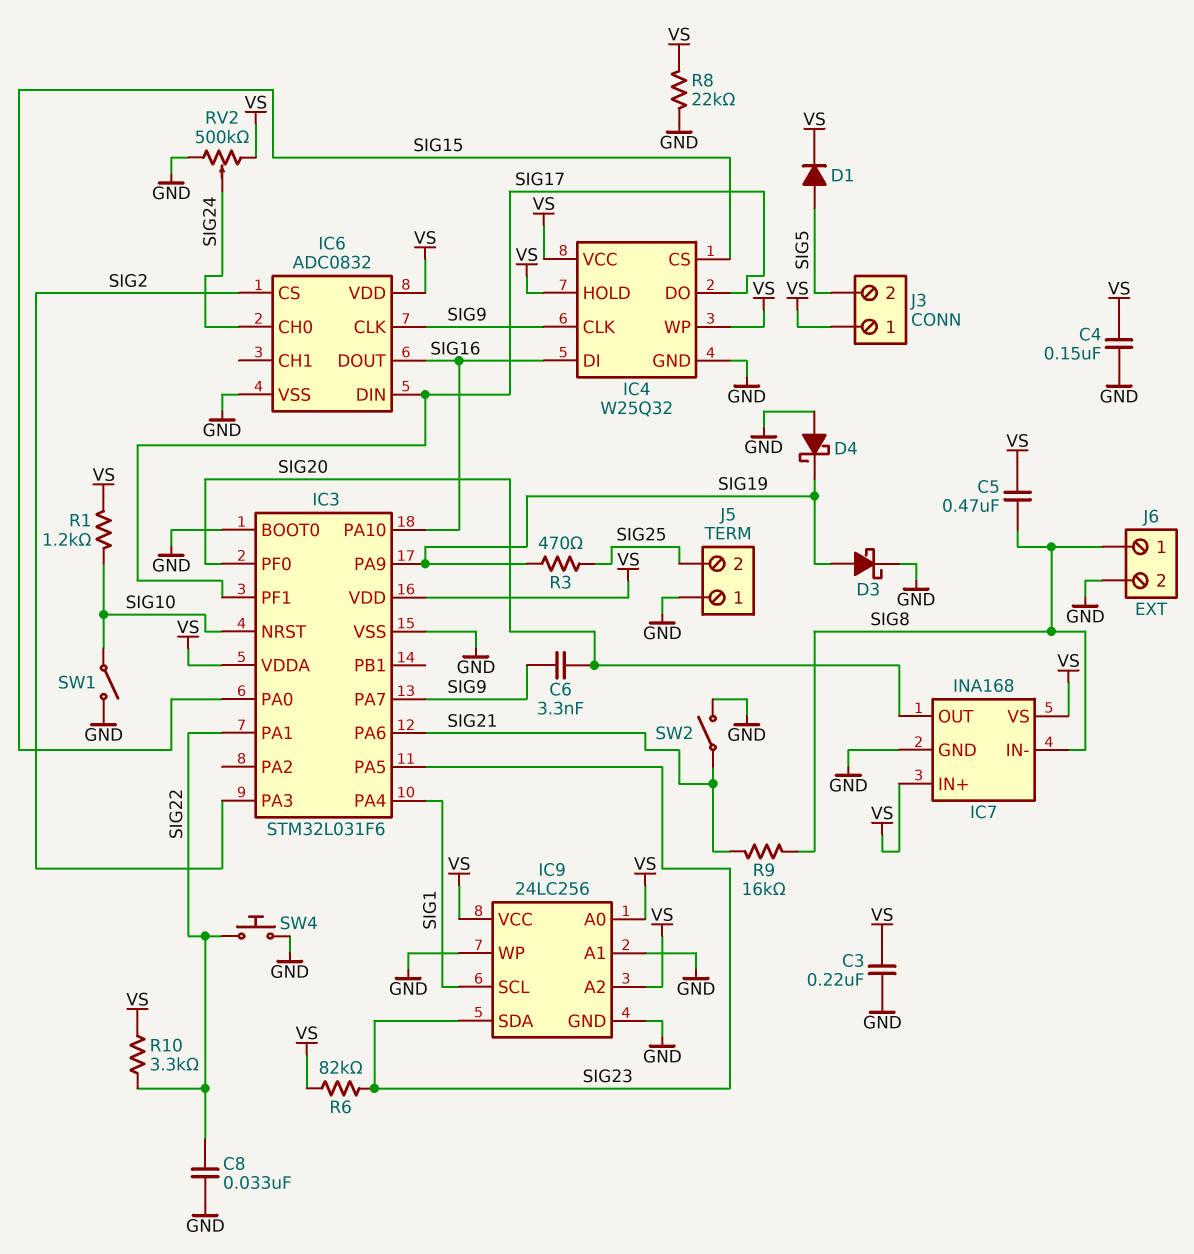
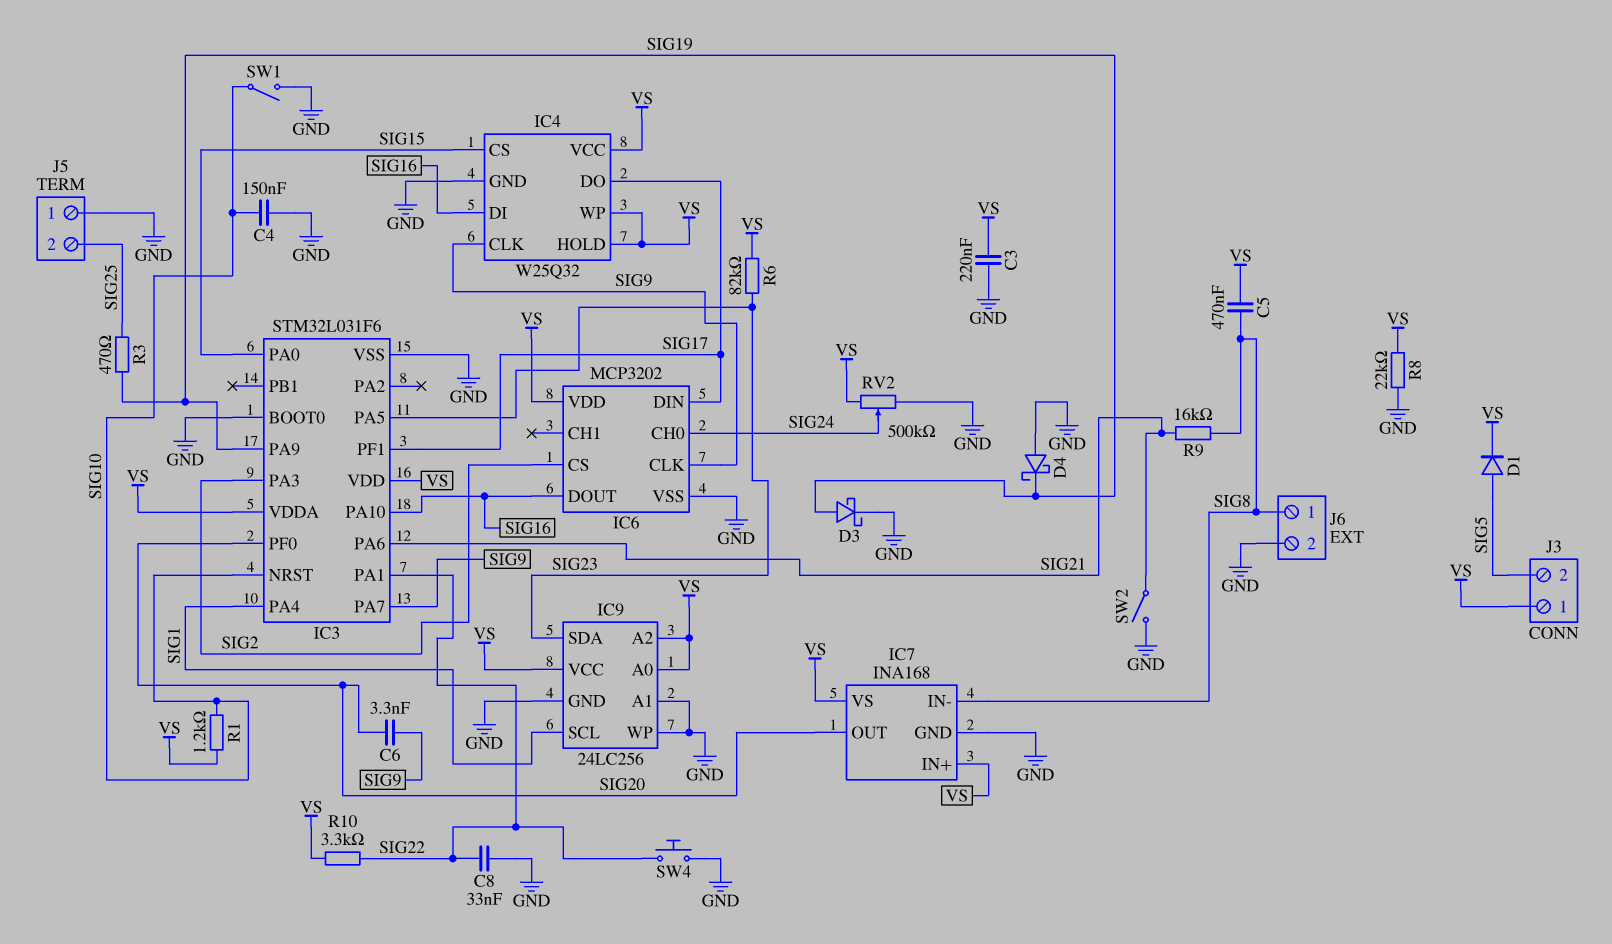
C4: 150nF (GND, VS) -> 150nF (GND, SIG10)
IC6: ADC0832 -> MCP3202

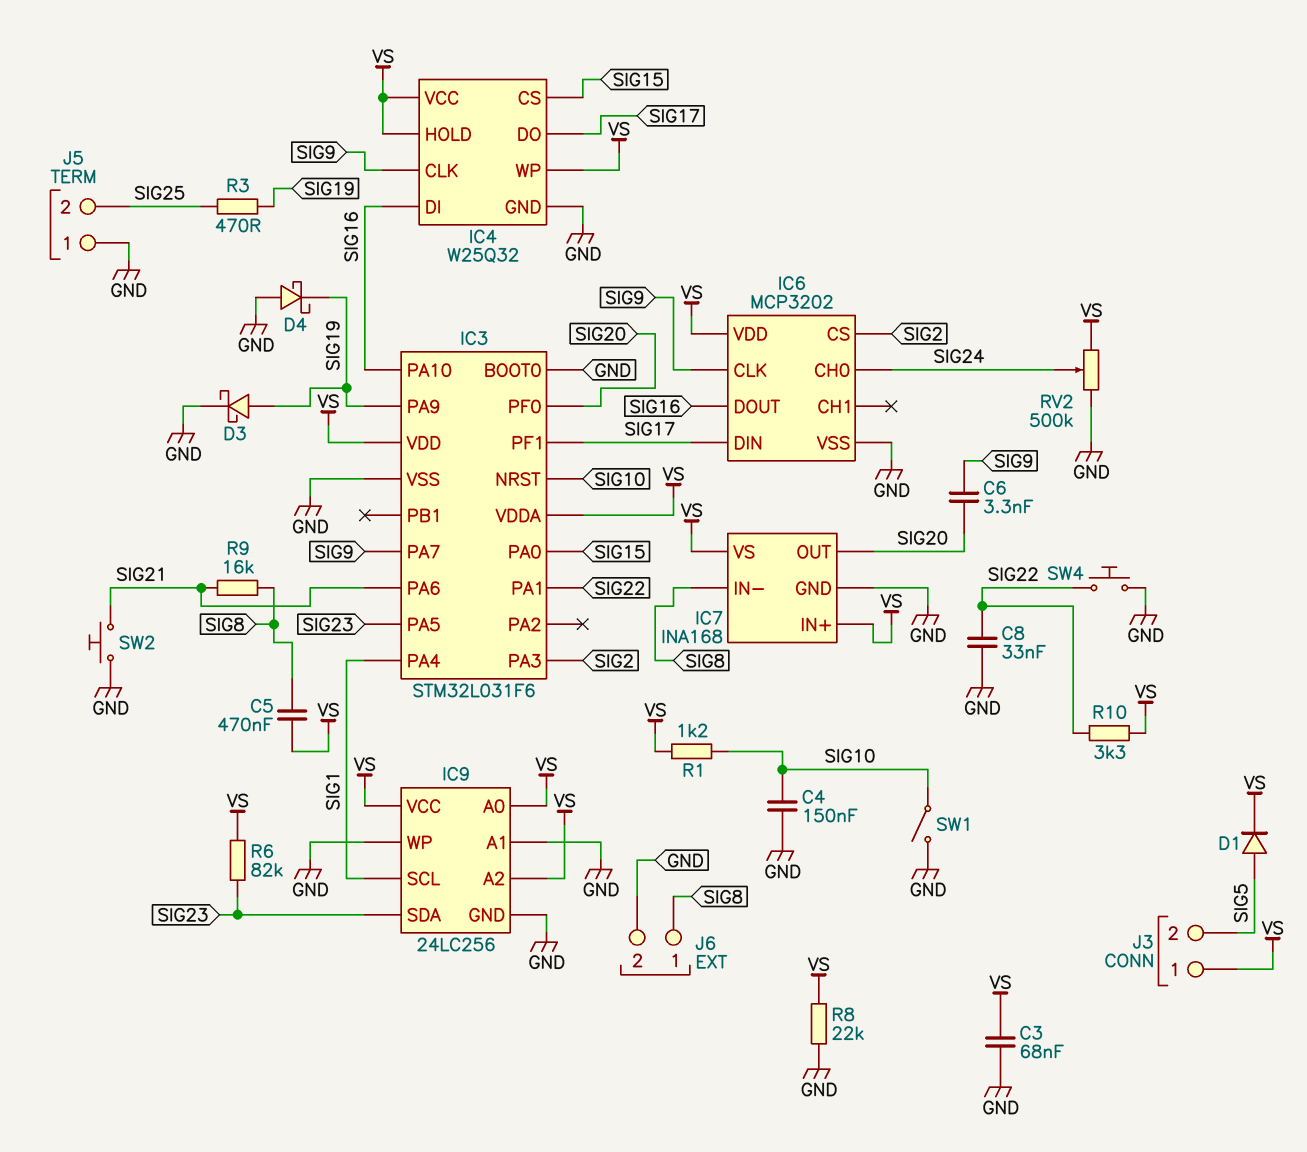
C3: 220nF (GND, VS) -> 68nF (GND, VS)
SW2: switch (GND, SIG21) -> button (GND, SIG21)

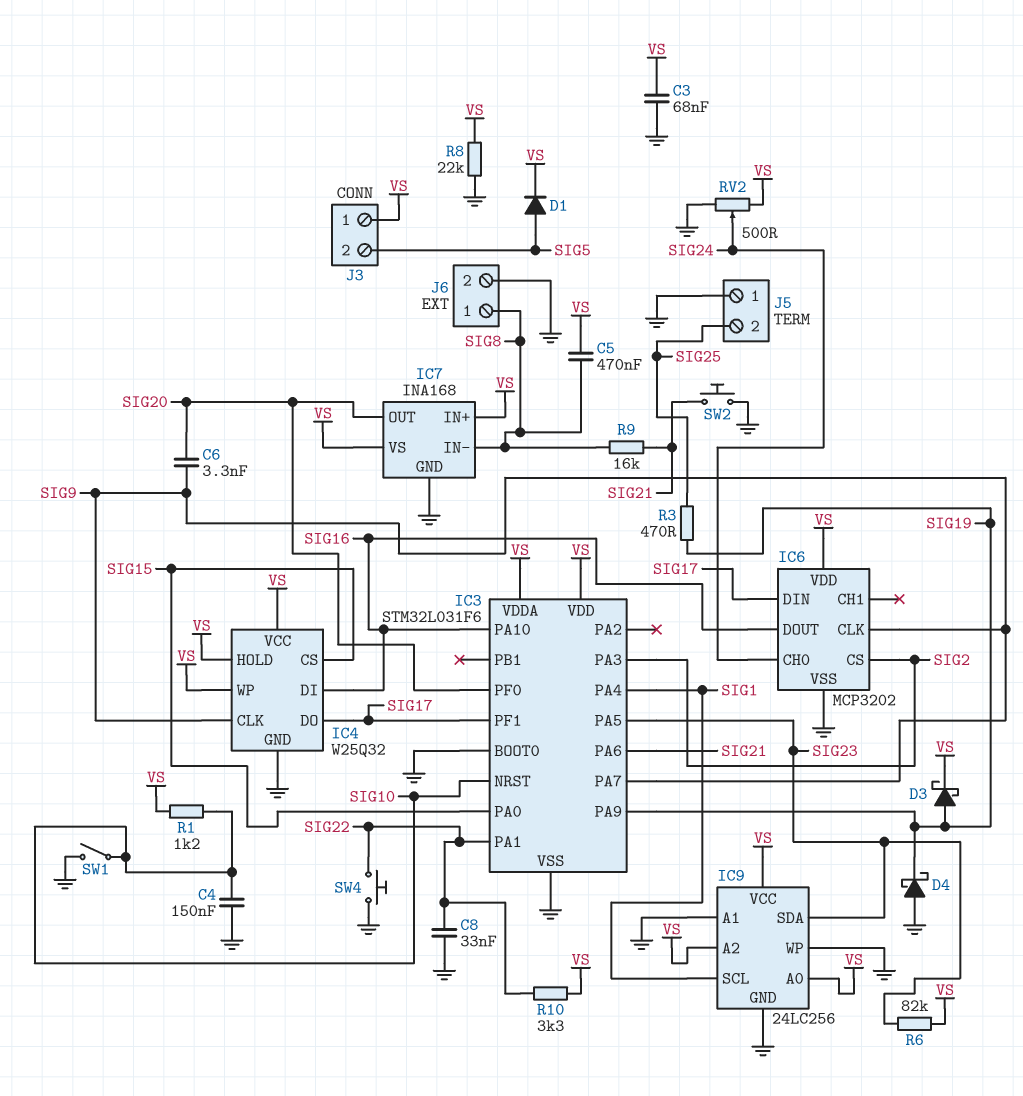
D3: schottky (A SIG19, K GND) -> schottky (A SIG19, K VS)
RV2: 500k (GND, VS, wiper SIG24) -> 500 (GND, VS, wiper SIG24)

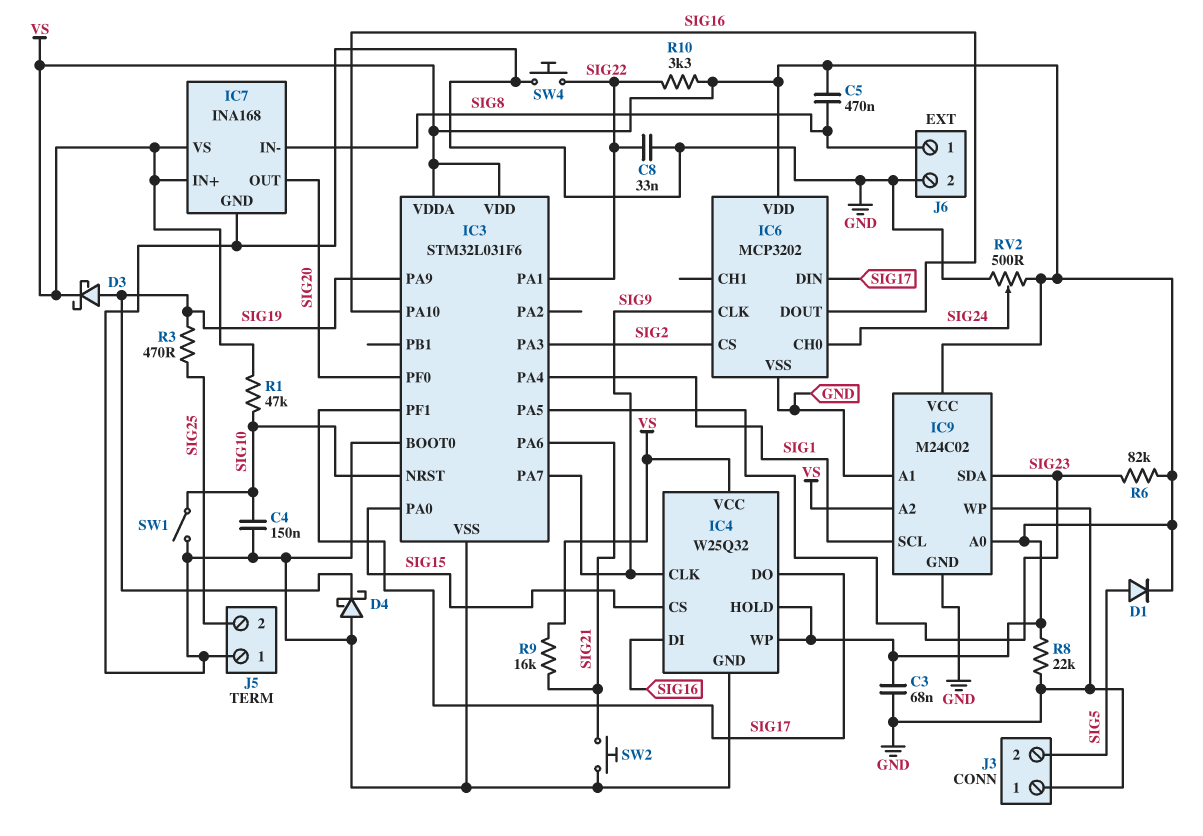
C6: 3.3nF (SIG9, SIG20) -> none
IC9: 24LC256 -> M24C02
J3 pin 1: VS -> GND
R1: 1.2k (SIG10, VS) -> 47k (SIG10, VS)
R9: 16k (SIG8, SIG21) -> 16k (SIG21, VS)

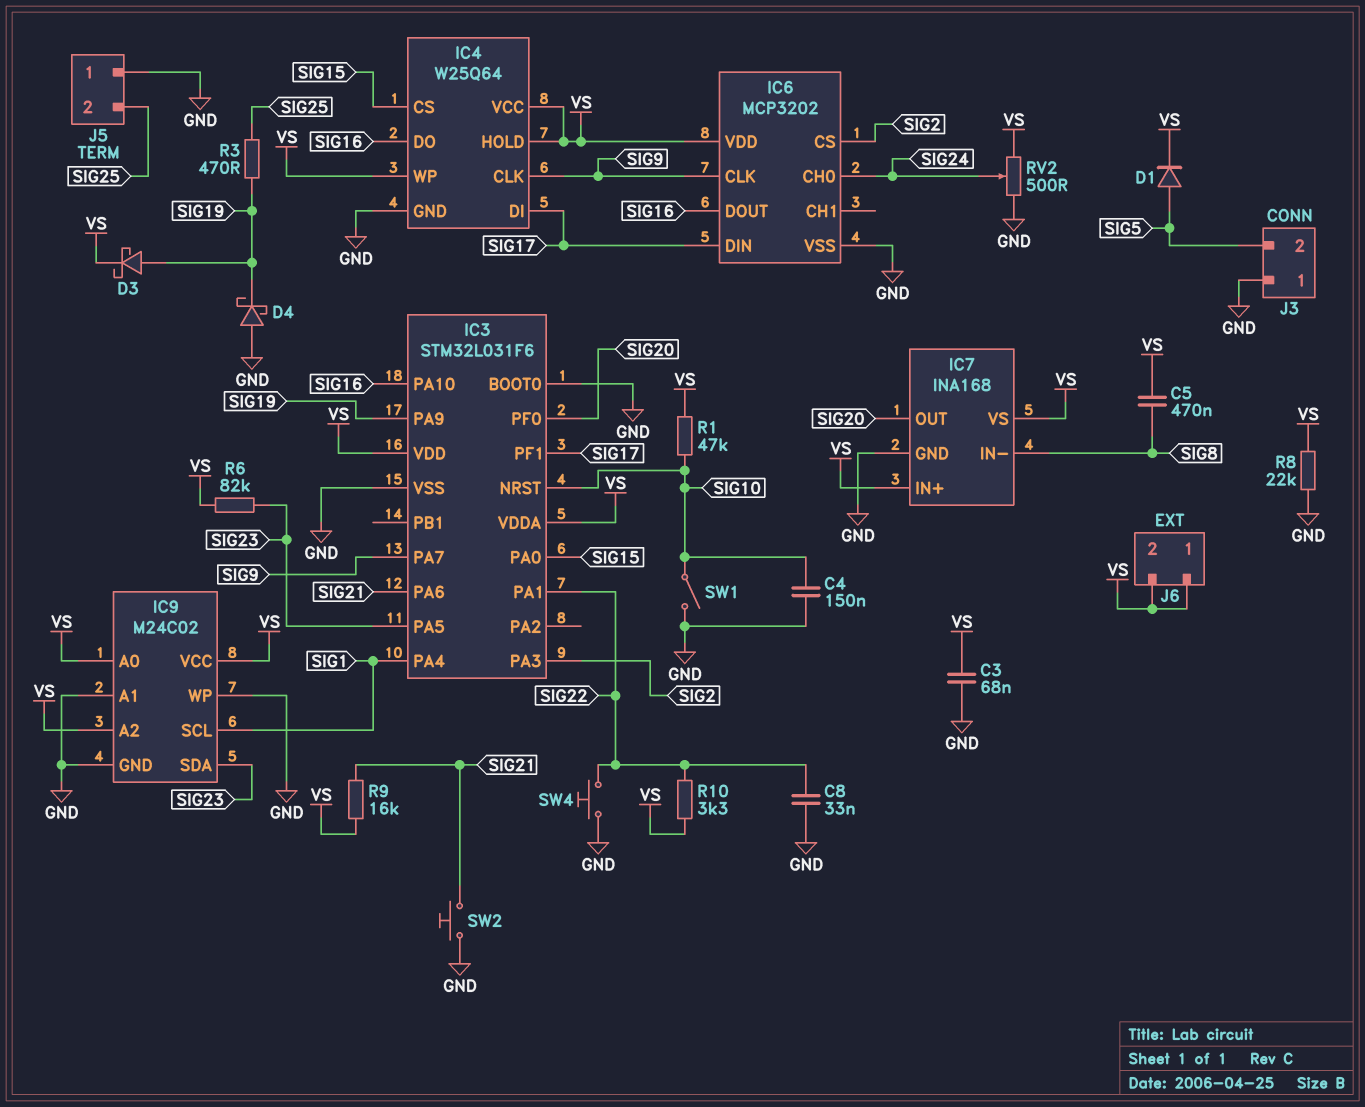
IC4: W25Q32 -> W25Q64
IC4 pin DI: SIG16 -> SIG17
IC4 pin DO: SIG17 -> SIG16
J6 pin 1: SIG8 -> VS
J6 pin 2: GND -> VS

